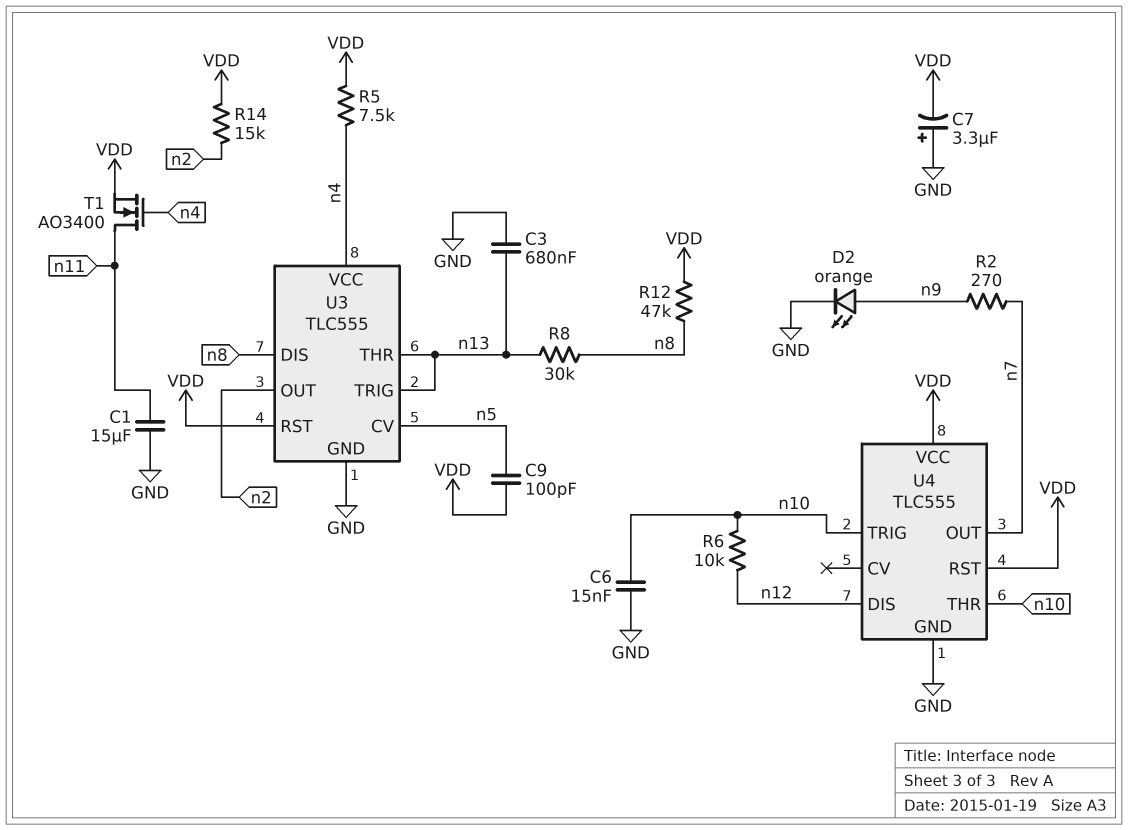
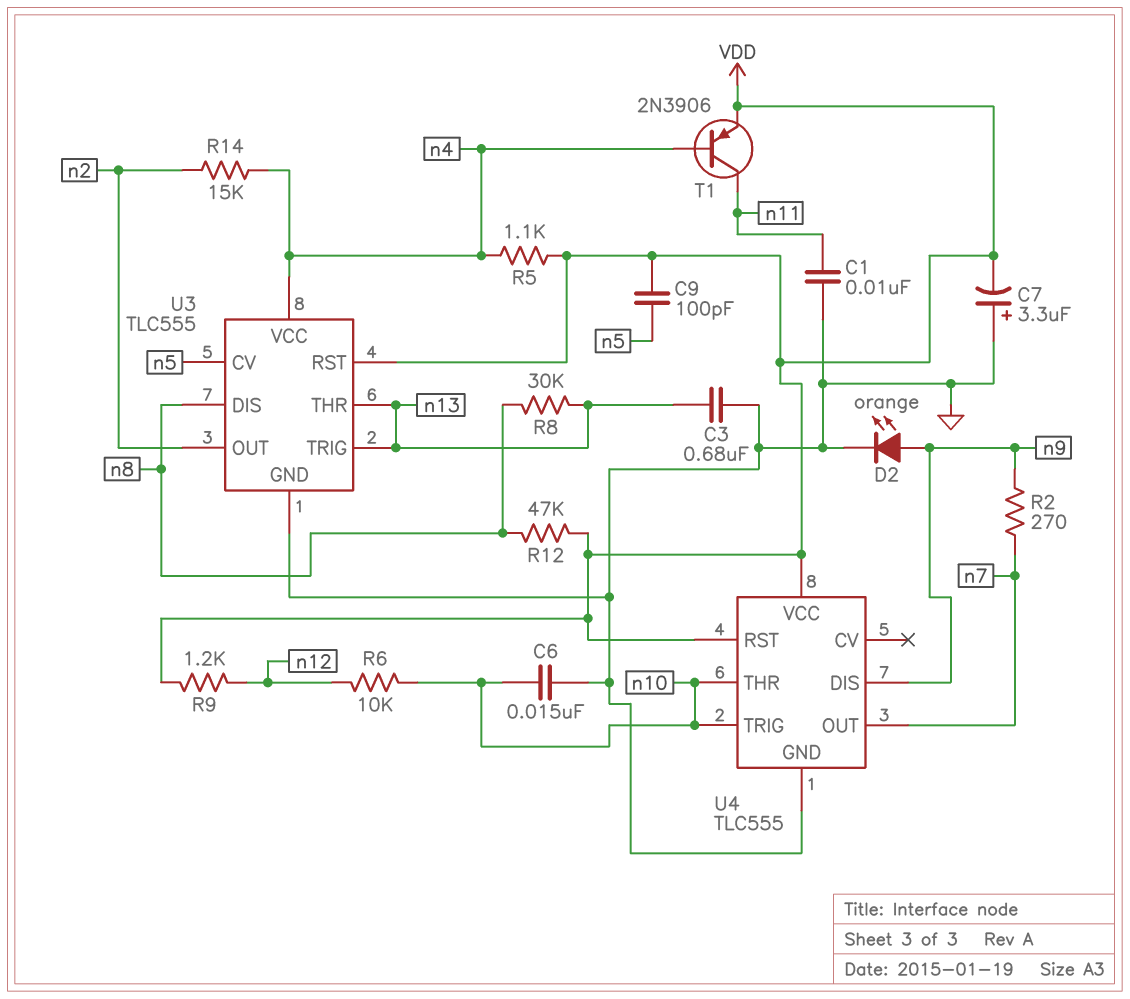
C1: 15uF (GND, n11) -> 10nF (GND, n11)
R5: 7.5k (VDD, n4) -> 1.1k (VDD, n4)
R9: none -> 1.2k (VDD, n12)
R14: 15k (VDD, n2) -> 15k (n2, n4)
T1: NMOS AO3400 (G n4, D n11, S VDD) -> PNP 2N3906 (B n4, C n11, E VDD)
U4 pin DIS: n12 -> n9

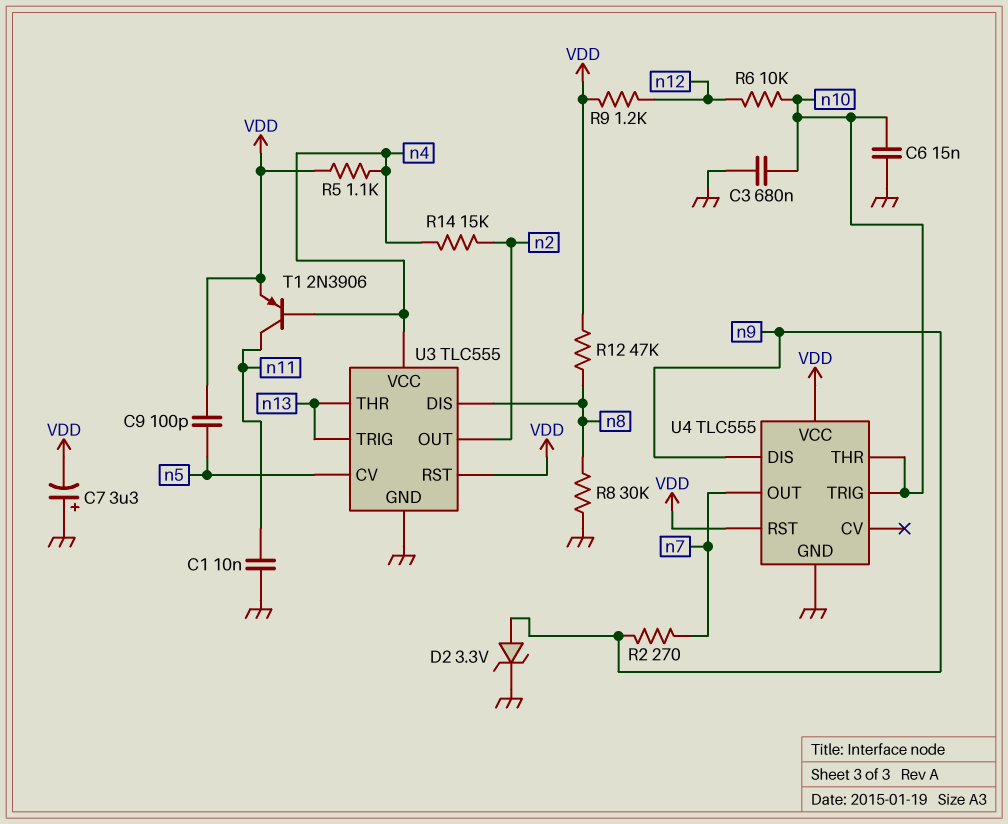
C3: 680nF (GND, n13) -> 680nF (GND, n10)
D2: LED orange (A n9, K GND) -> zener 3.3V (A n9, K GND)
R8: 30k (n8, n13) -> 30k (GND, n8)

